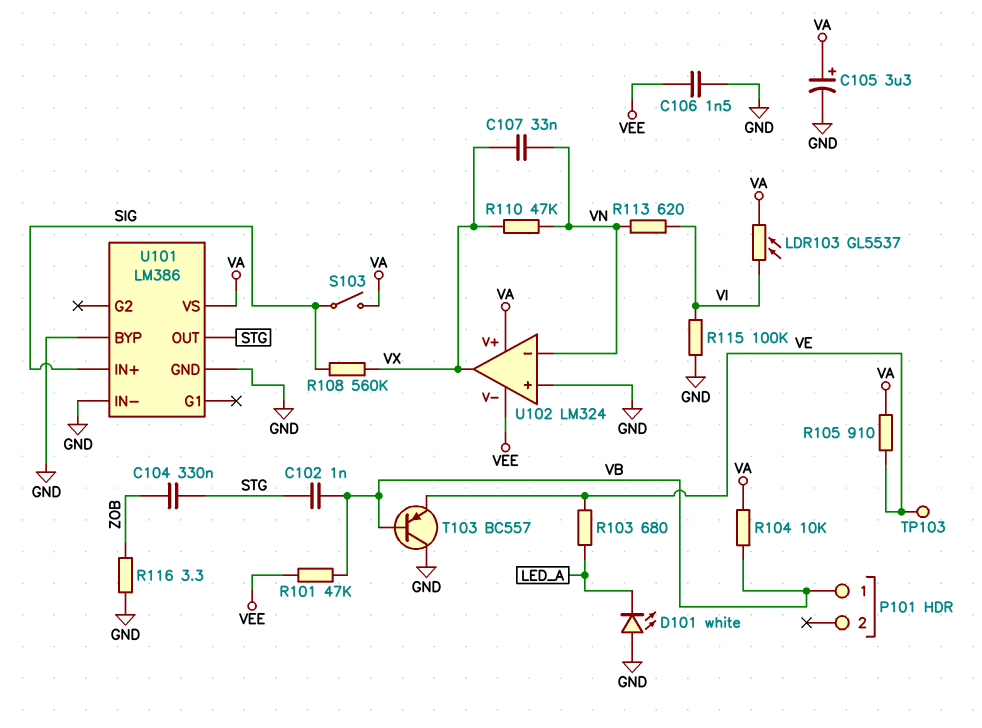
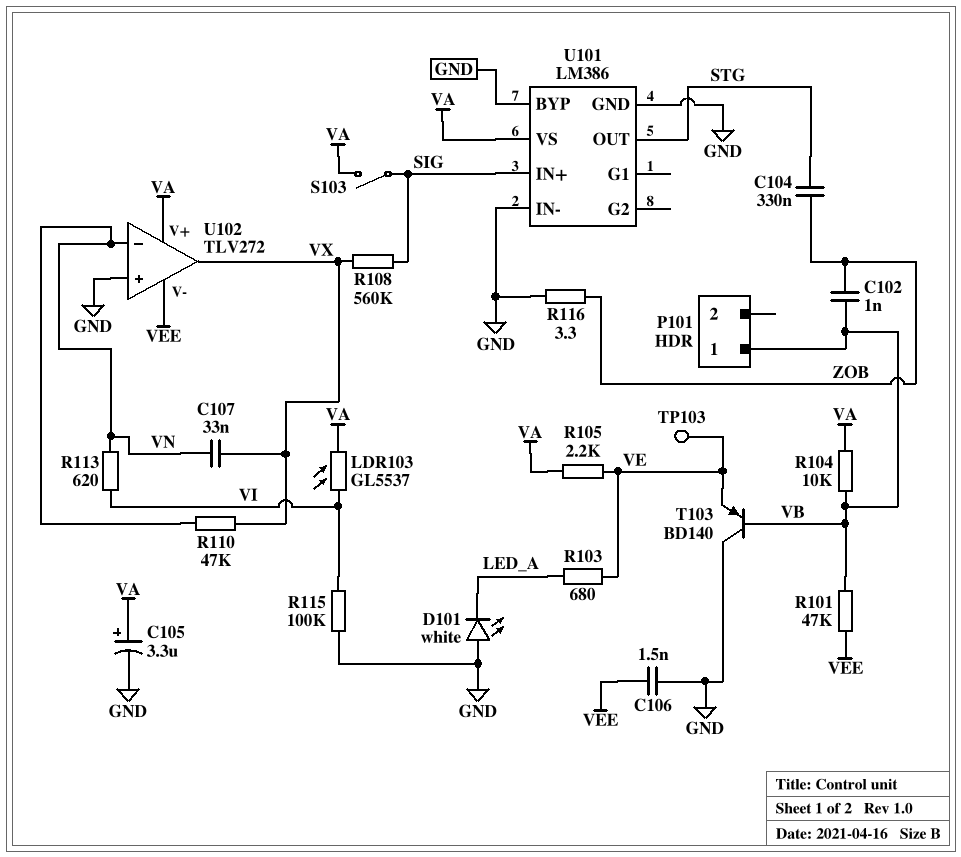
C102: 1nF (STG, VB) -> 1nF (VB, ZOB)
R105: 910 (VA, VE) -> 2.2k (VA, VE)
T103: PNP BC557 (B VB, C GND, E VE) -> PNP BD140 (B VB, C GND, E VE)
U102: LM324 -> TLV272

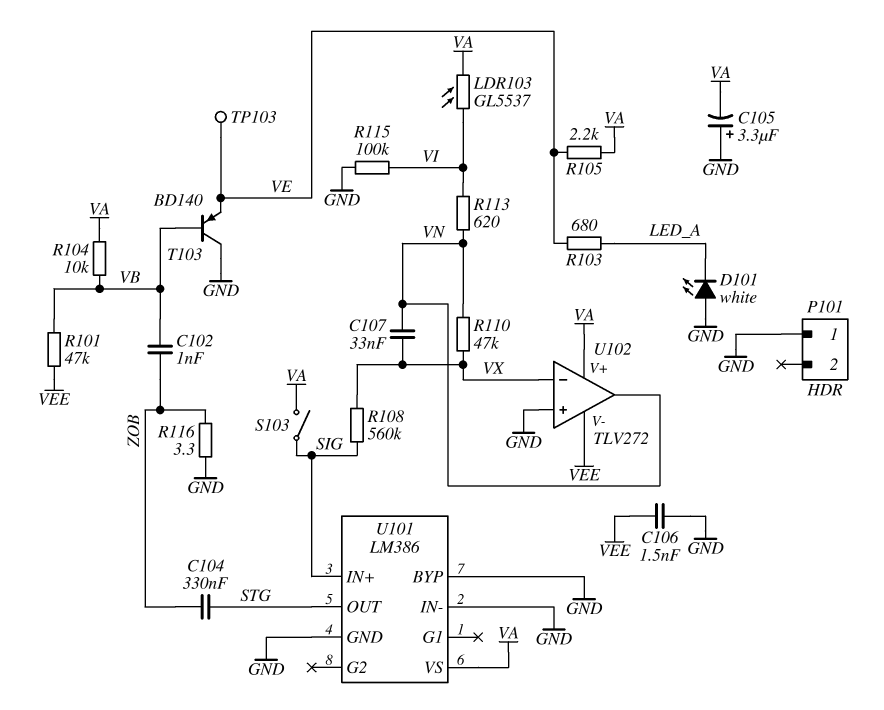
C105: 3.3uF (plus VA, minus GND) -> 3.3uF (plus GND, minus VA)
P101 pin 1: VB -> GND
U102 pin in-: VN -> VX
U102 pin out: VX -> VN

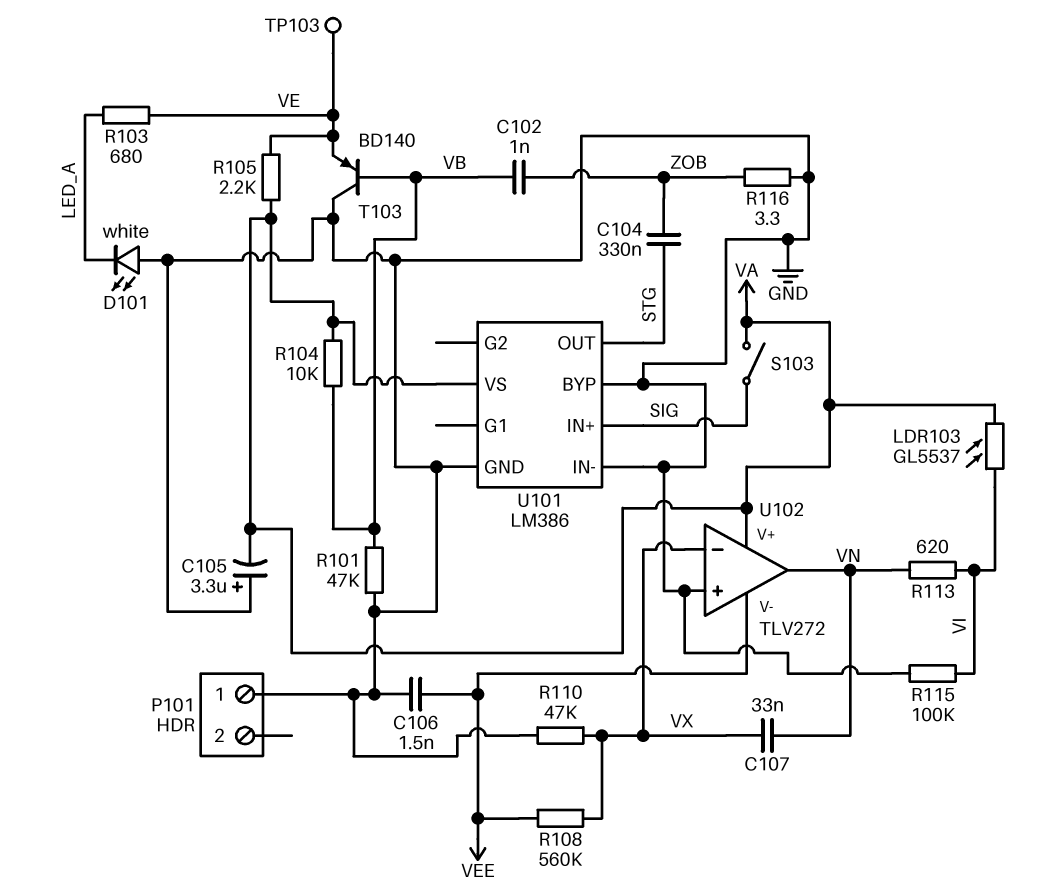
R101: 47k (VB, VEE) -> 47k (GND, VB)
R108: 560k (SIG, VX) -> 560k (VEE, VX)
R110: 47k (VN, VX) -> 47k (GND, VX)

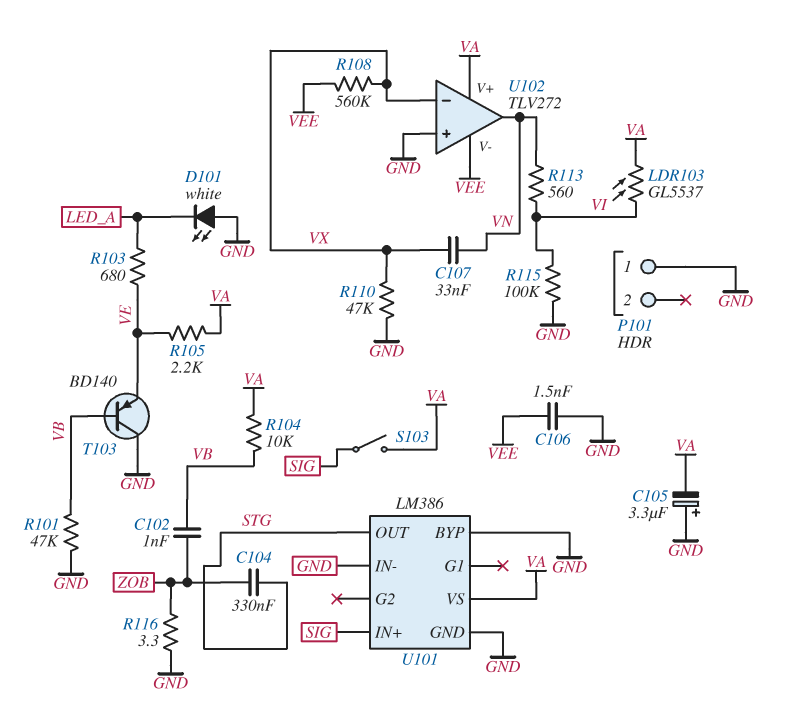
R113: 620 (VI, VN) -> 560 (VI, VN)
TP103: test point (VE) -> none

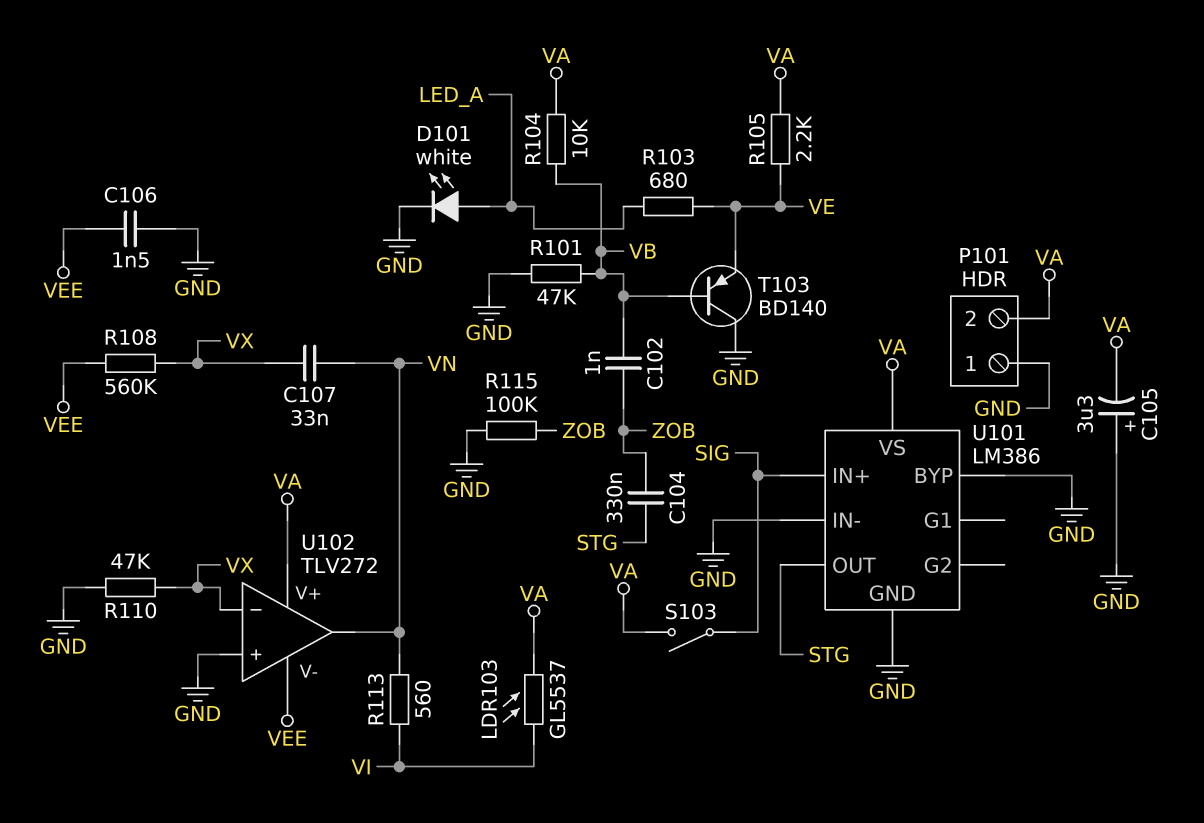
D101: LED white (A GND, K LED_A) -> LED white (A LED_A, K GND)
P101 pin 2: none -> VA
R115: 100k (GND, VI) -> 100k (GND, ZOB)
R116: 3.3 (GND, ZOB) -> none

